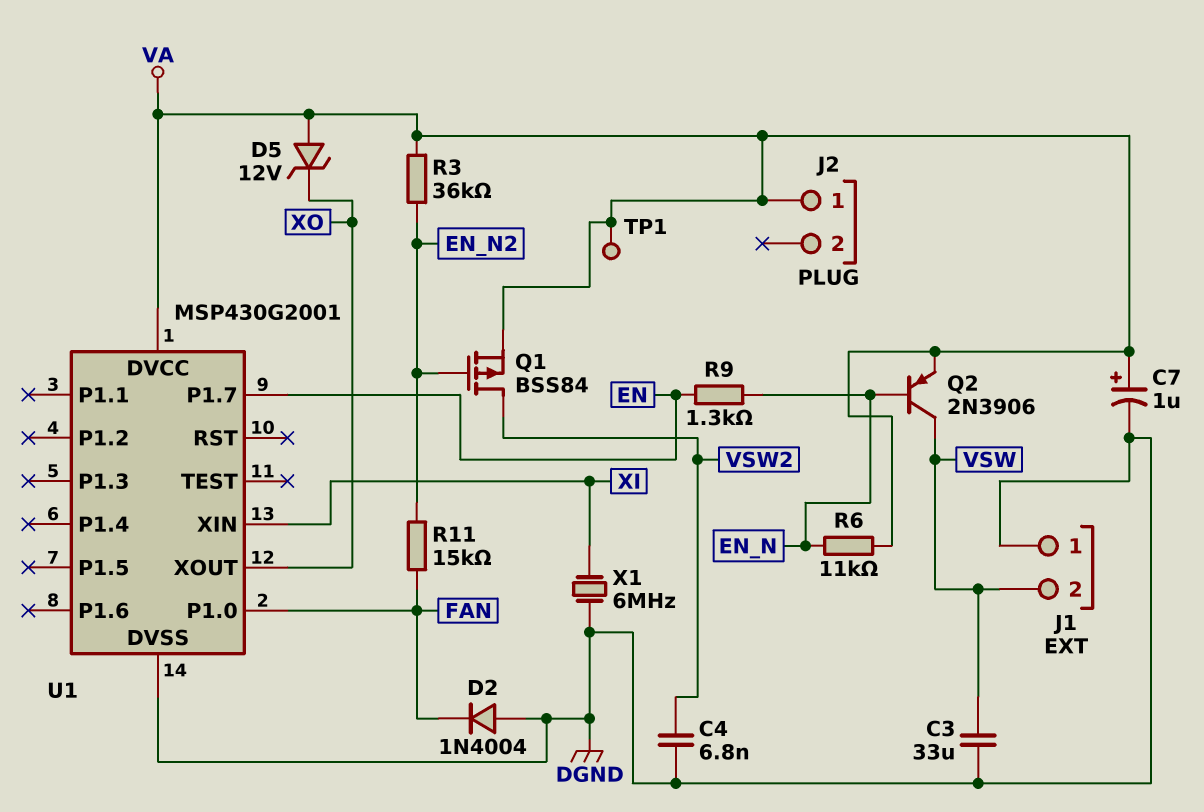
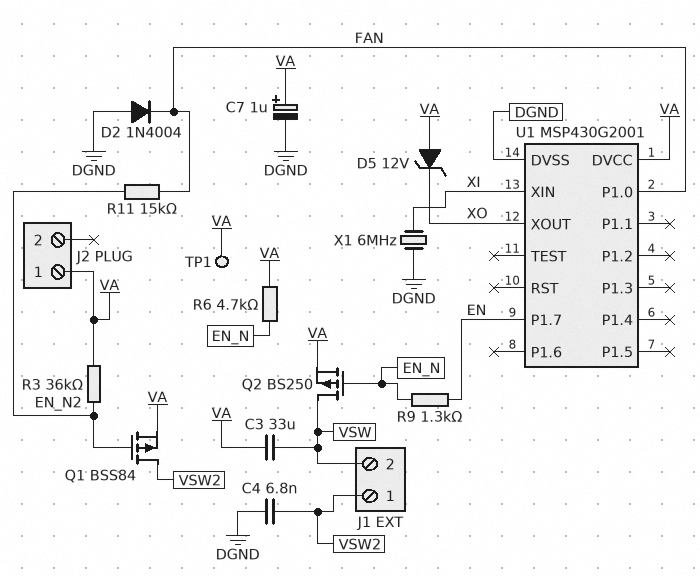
C3: 33uF (DGND, VSW) -> 33uF (VA, VSW)
J1 pin 1: DGND -> VSW2
Q2: PNP 2N3906 (B EN_N, C VSW, E VA) -> PMOS BS250 (G EN_N, D VSW, S VA)
R6: 11k (EN_N, VA) -> 4.7k (EN_N, VA)

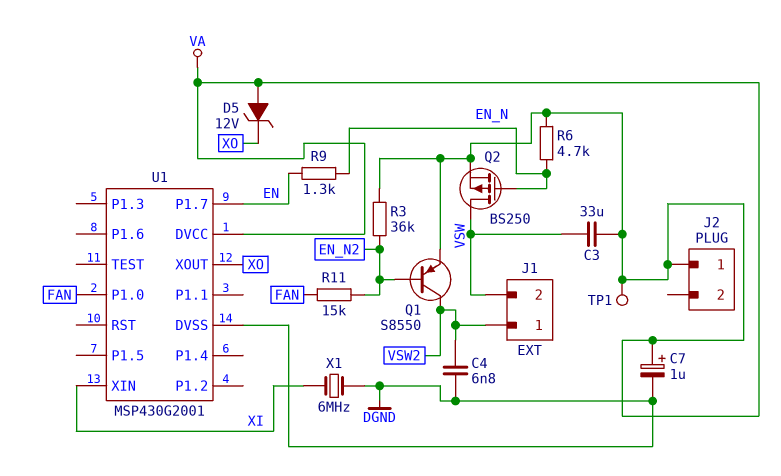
D2: diode 1N4004 (A DGND, K FAN) -> none
Q1: PMOS BSS84 (G EN_N2, D VSW2, S VA) -> PNP S8550 (B EN_N2, C VSW2, E VA)

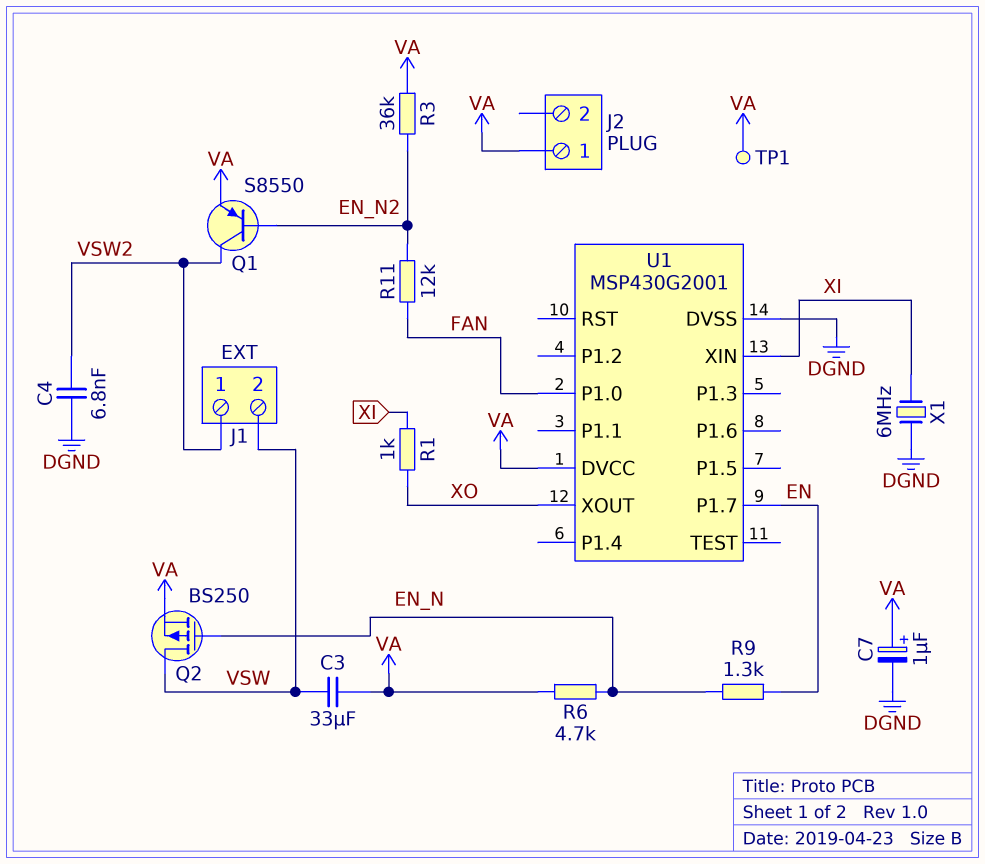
D5: zener 12V (A VA, K XO) -> none
R1: none -> 1k (XI, XO)
R11: 15k (EN_N2, FAN) -> 12k (EN_N2, FAN)

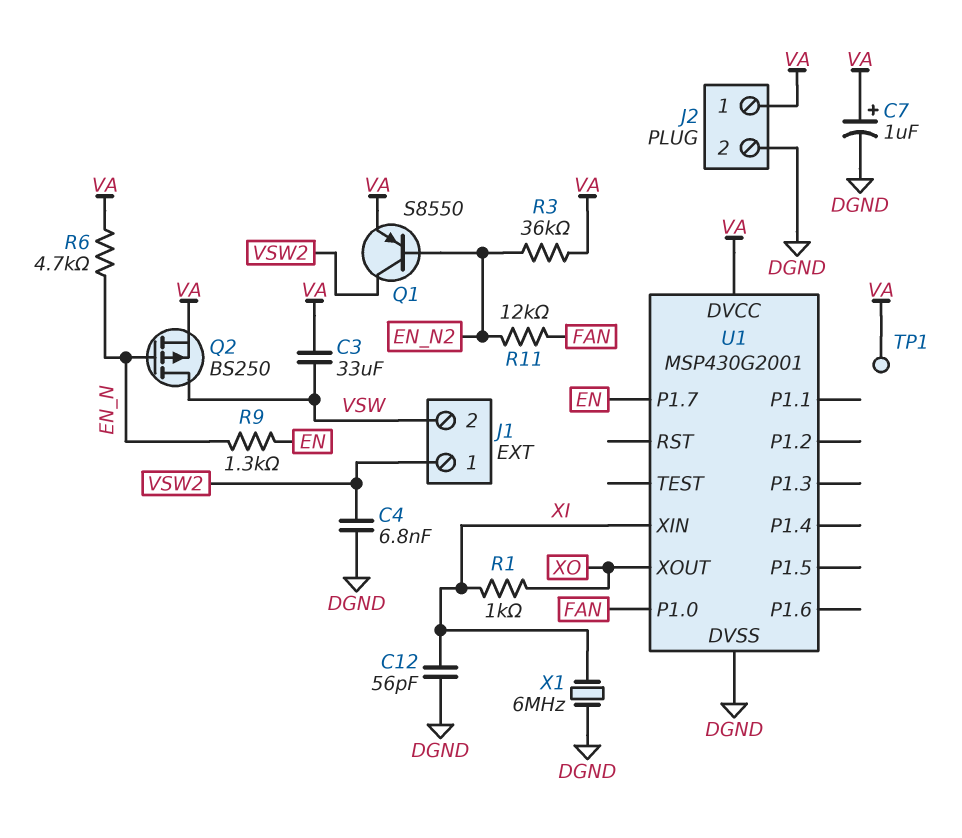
C12: none -> 56pF (DGND, XI)
J2 pin 2: none -> DGND

